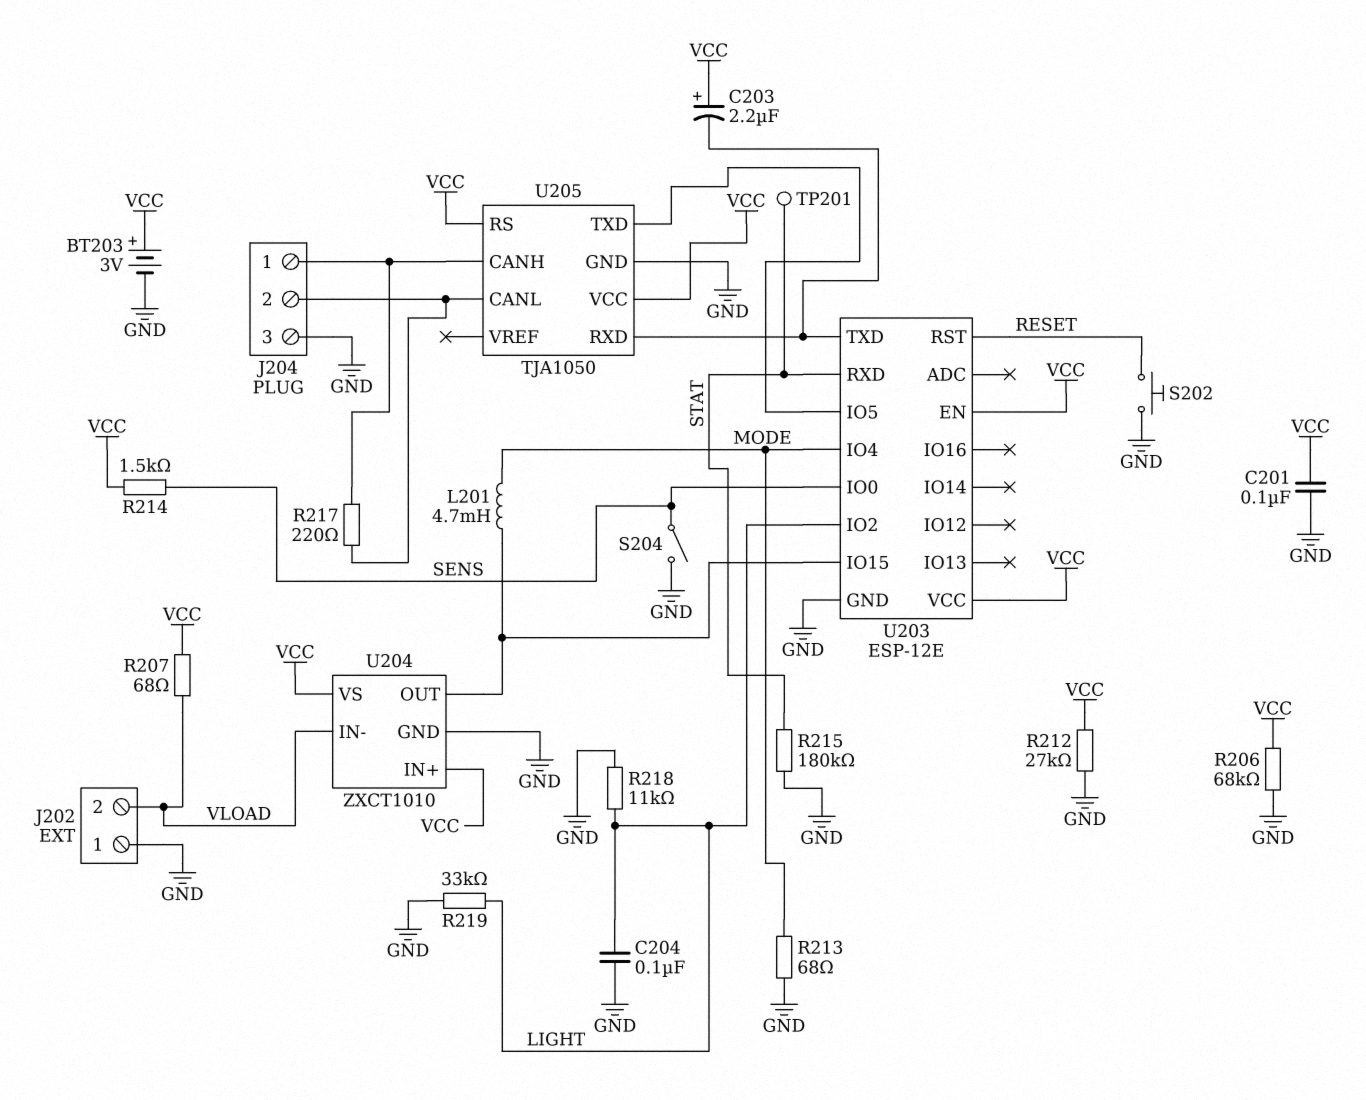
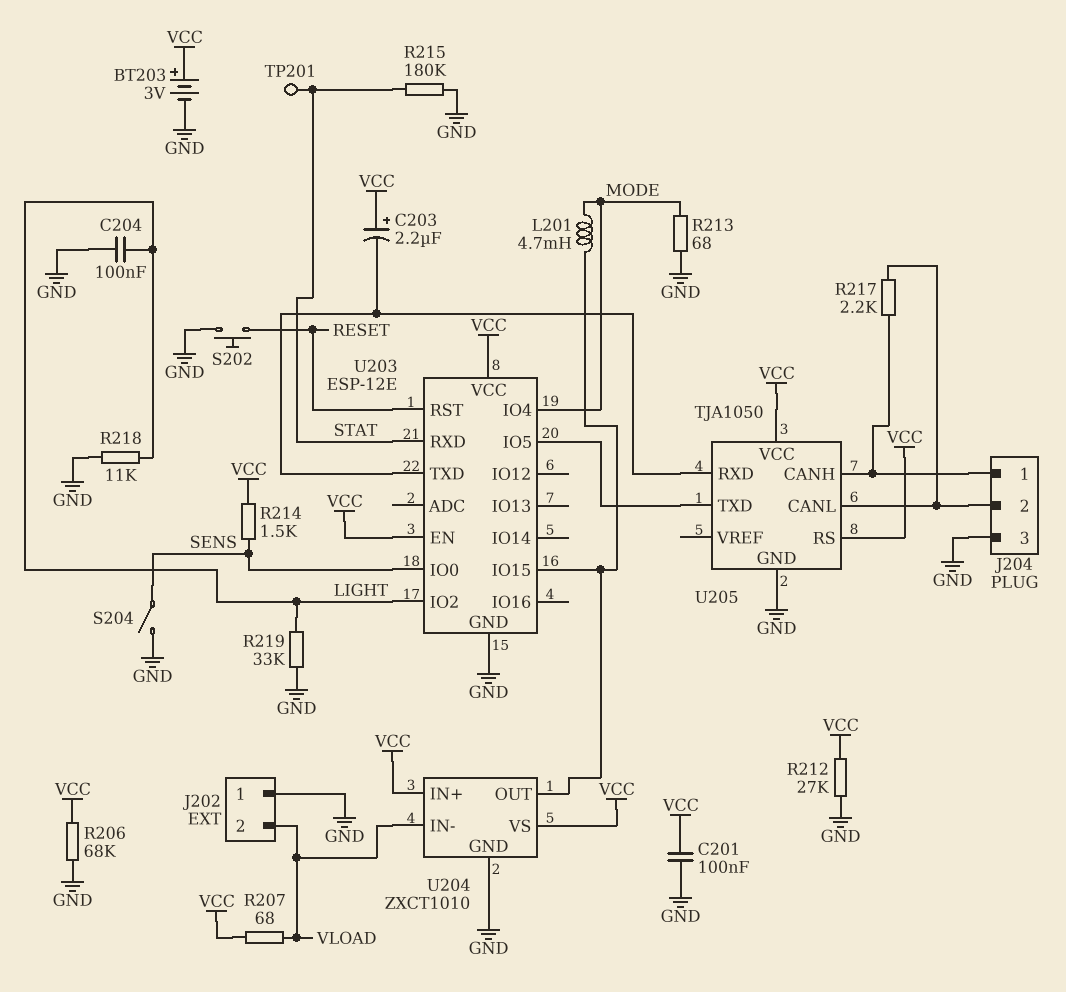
R217: 220 (J204/1, J204/2) -> 2.2k (J204/1, J204/2)

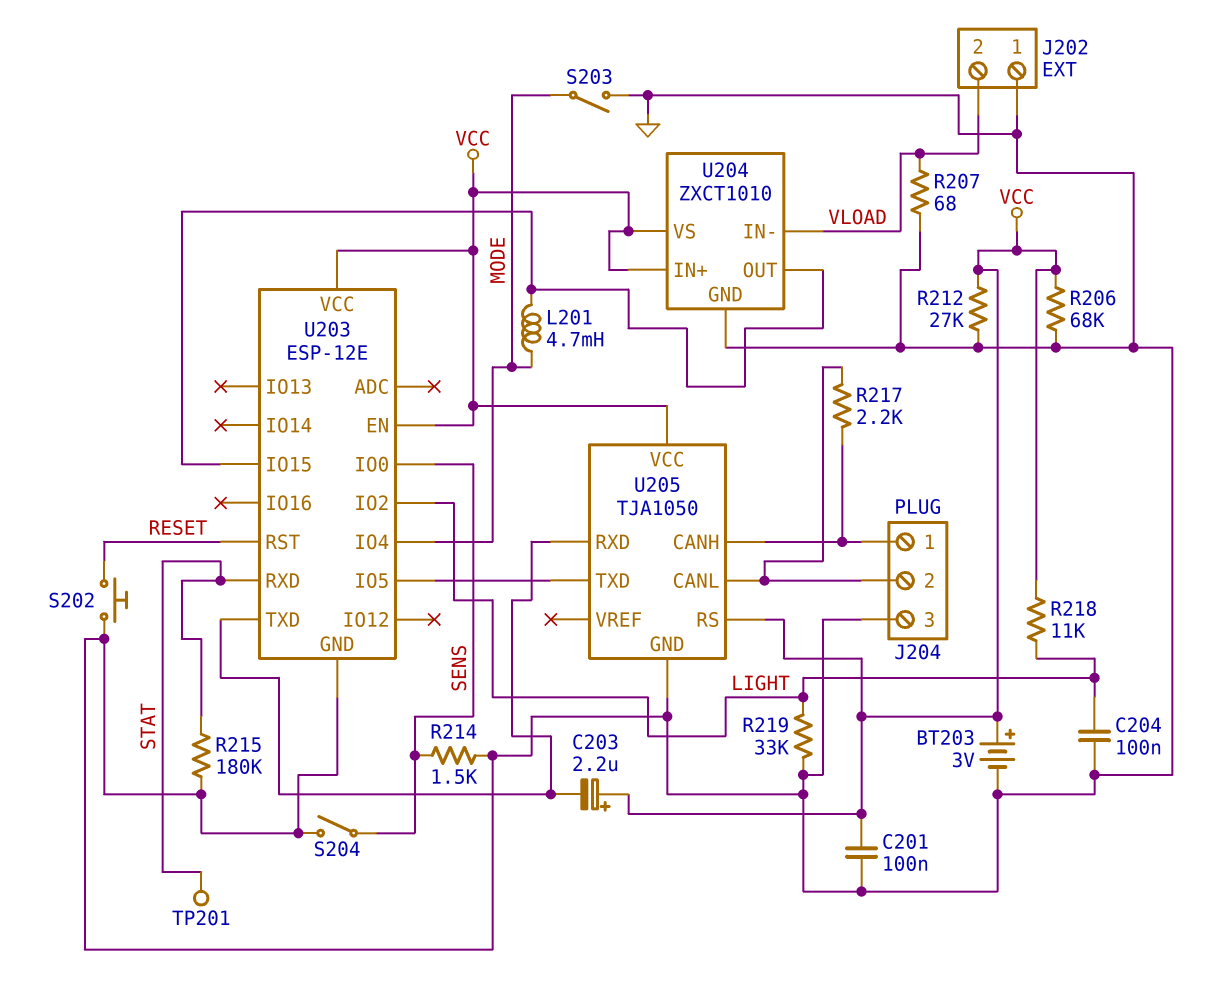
R207: 68 (VCC, VLOAD) -> 68 (GND, VLOAD)
R213: 68 (GND, MODE) -> none
R214: 1.5k (SENS, VCC) -> 1.5k (GND, SENS)
R218: 11k (GND, LIGHT) -> 11k (LIGHT, VCC)
S203: none -> switch (GND, MODE)

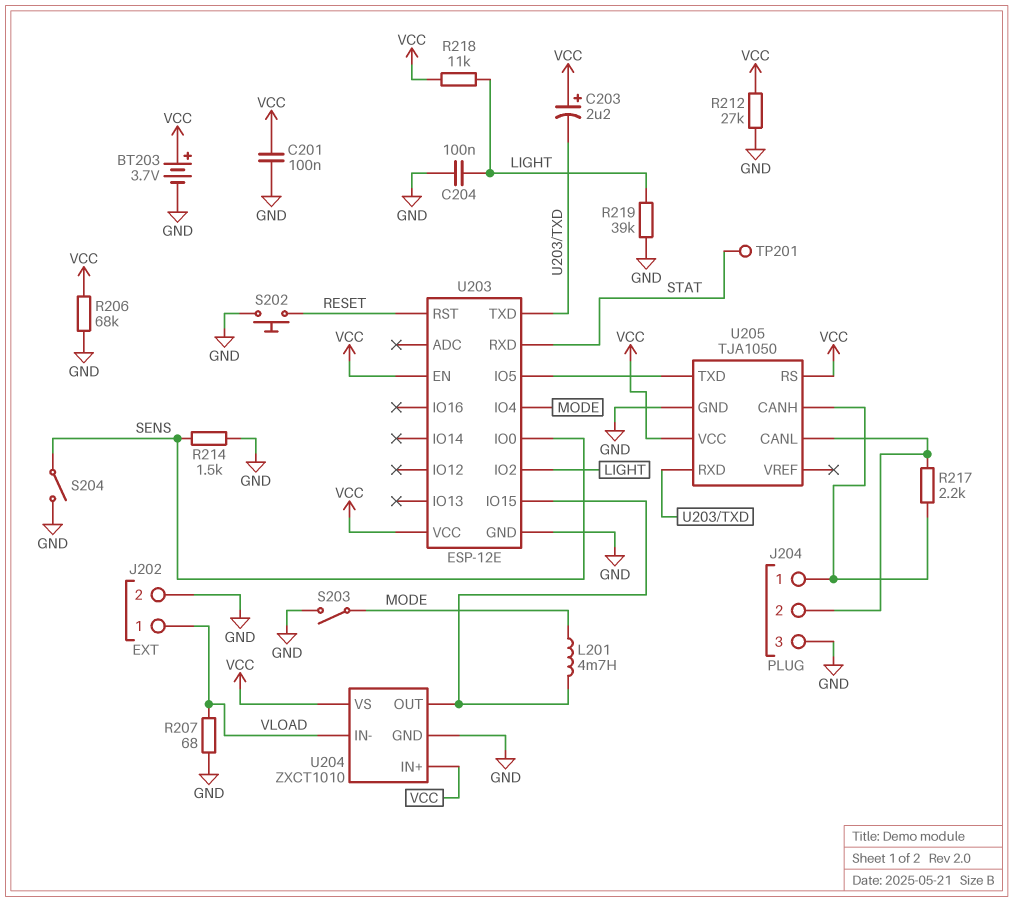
BT203: 3V (plus VCC, minus GND) -> 3.7V (plus VCC, minus GND)
J202 pin 1: GND -> VLOAD
J202 pin 2: VLOAD -> GND
R215: 180k (GND, STAT) -> none
R219: 33k (GND, LIGHT) -> 39k (GND, LIGHT)

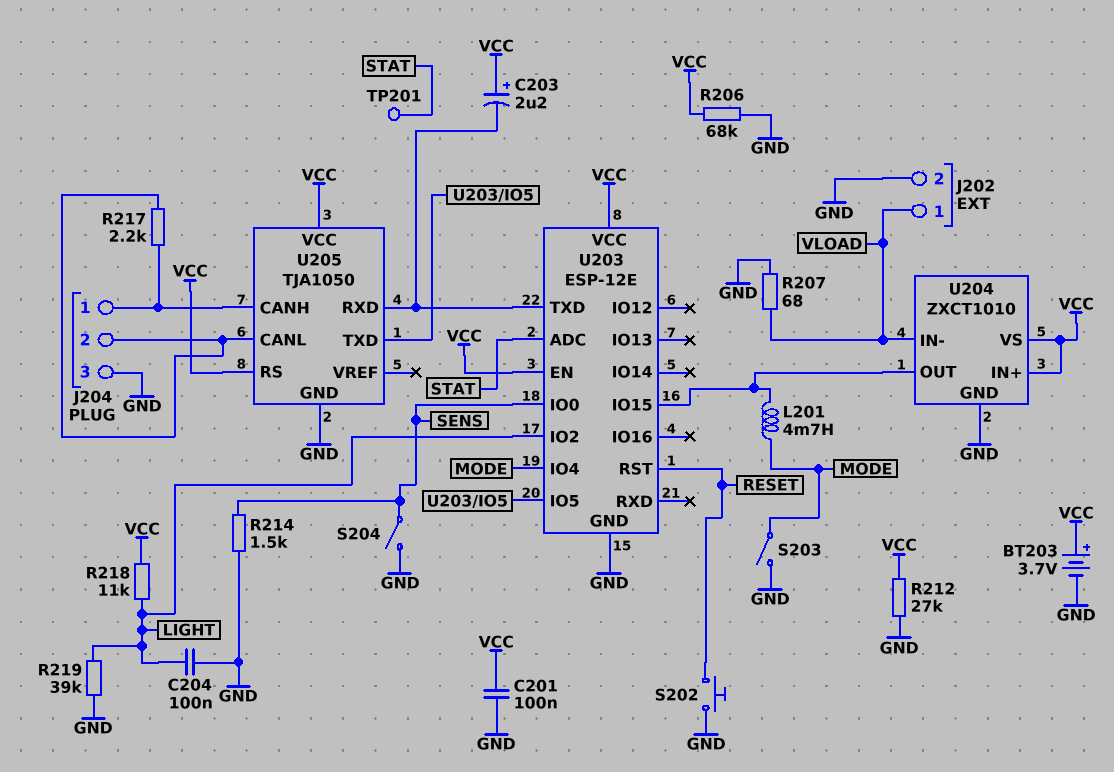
U203 pin ADC: none -> STAT
U203 pin RXD: STAT -> none

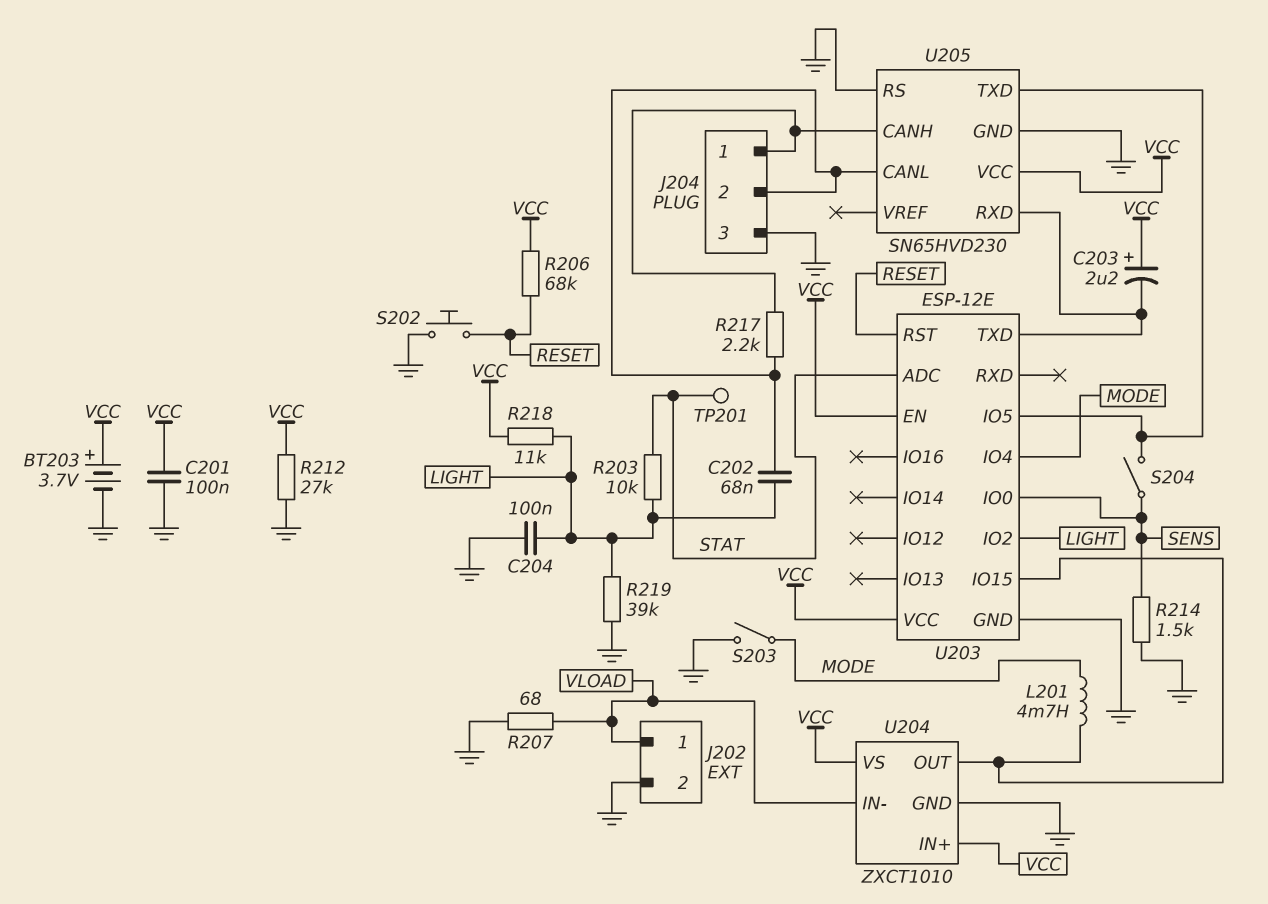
C202: none -> 68nF (J204/2, LIGHT)
R203: none -> 10k (LIGHT, STAT)
R206: 68k (GND, VCC) -> 68k (RESET, VCC)
S204: switch (GND, SENS) -> switch (SENS, U203/IO5)
U205: TJA1050 -> SN65HVD230
U205 pin RS: VCC -> GND

